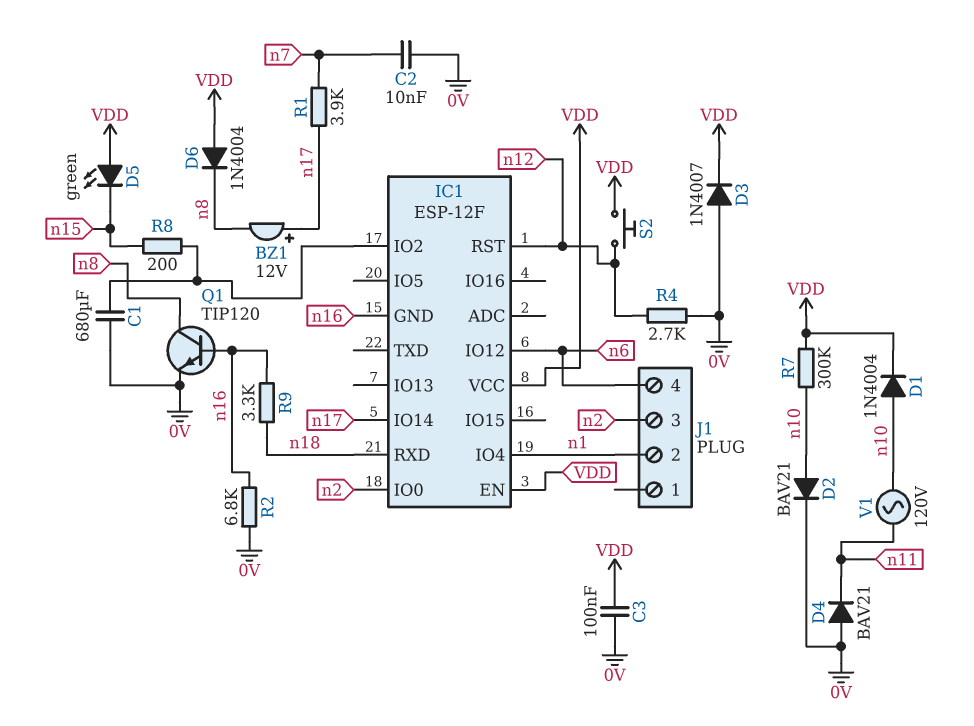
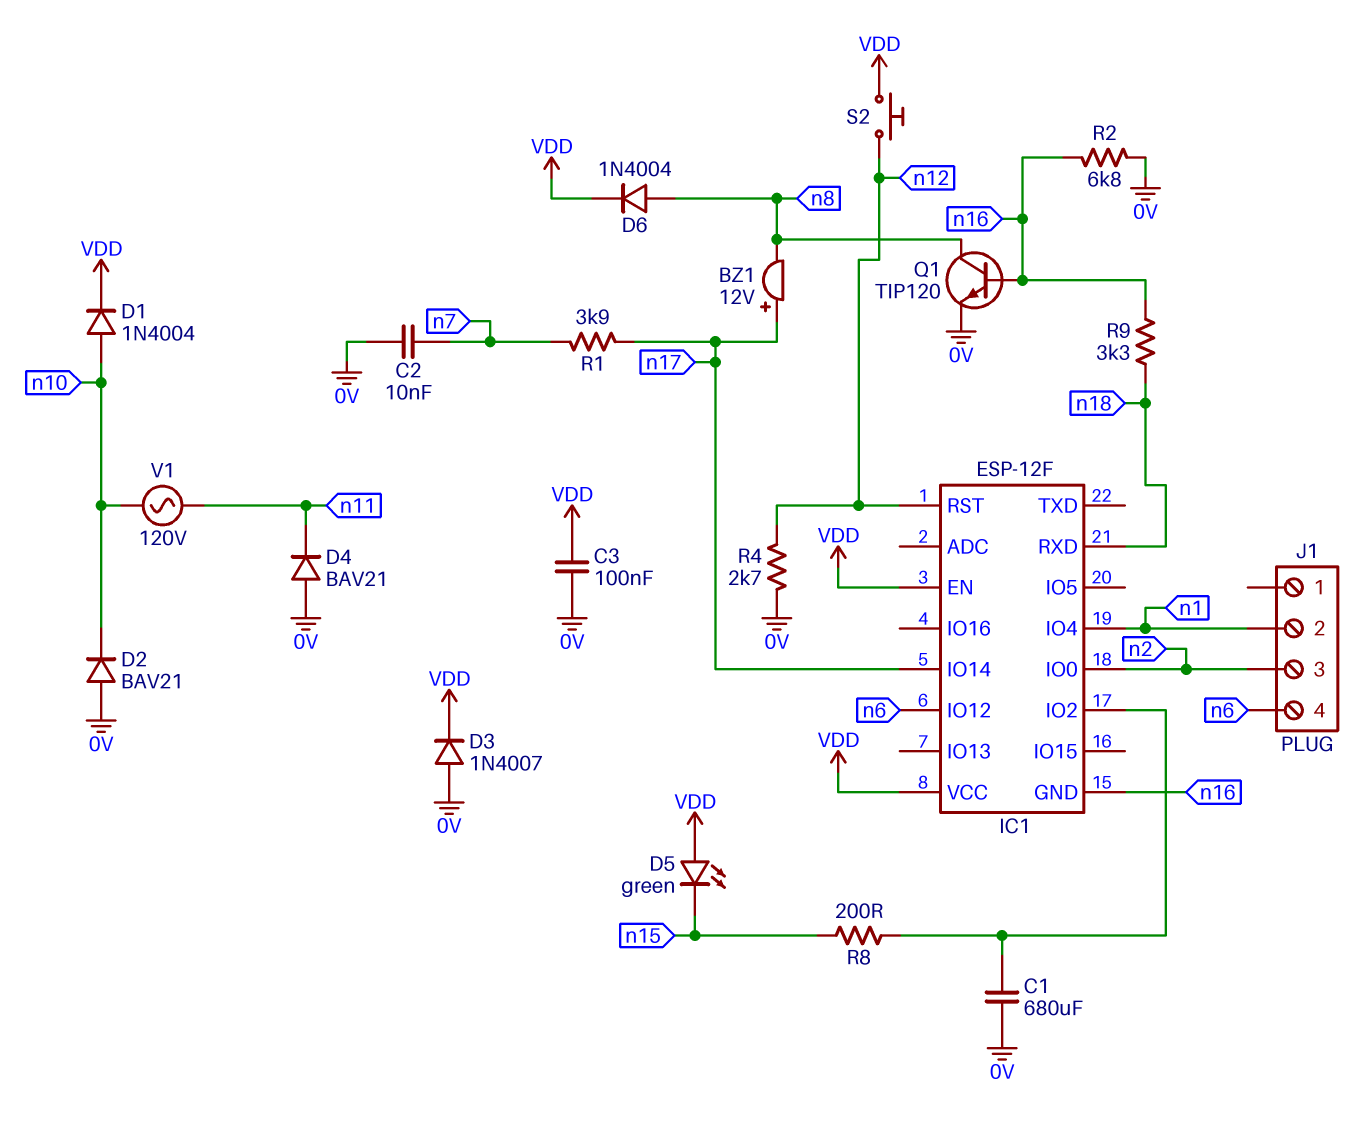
D2: diode BAV21 (A n10, K 0V) -> diode BAV21 (A 0V, K n10)
D6: diode 1N4004 (A VDD, K n8) -> diode 1N4004 (A n8, K VDD)
R7: 300k (VDD, n10) -> none

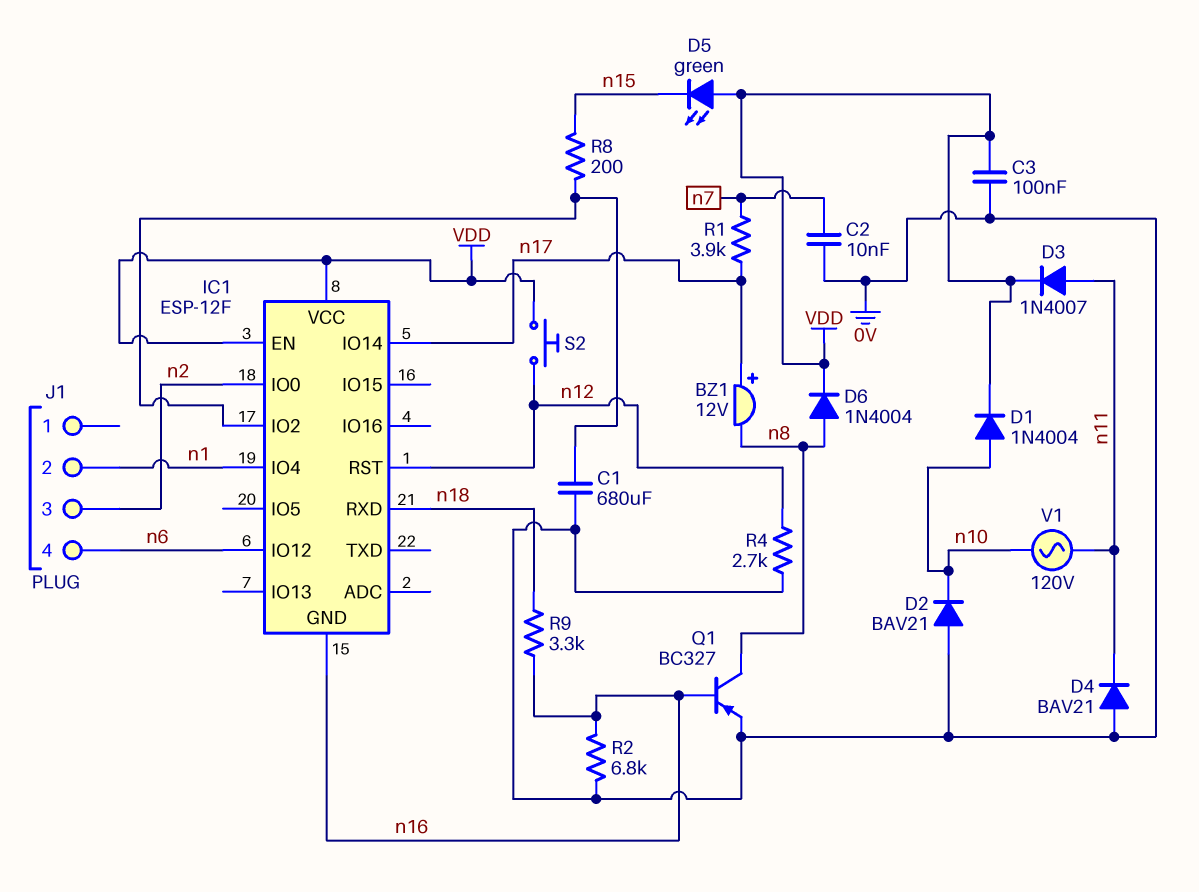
D3: diode 1N4007 (A 0V, K VDD) -> diode 1N4007 (A n11, K VDD)
Q1: NPN TIP120 (B n16, C n8, E 0V) -> PNP BC327 (B n16, C n8, E 0V)

